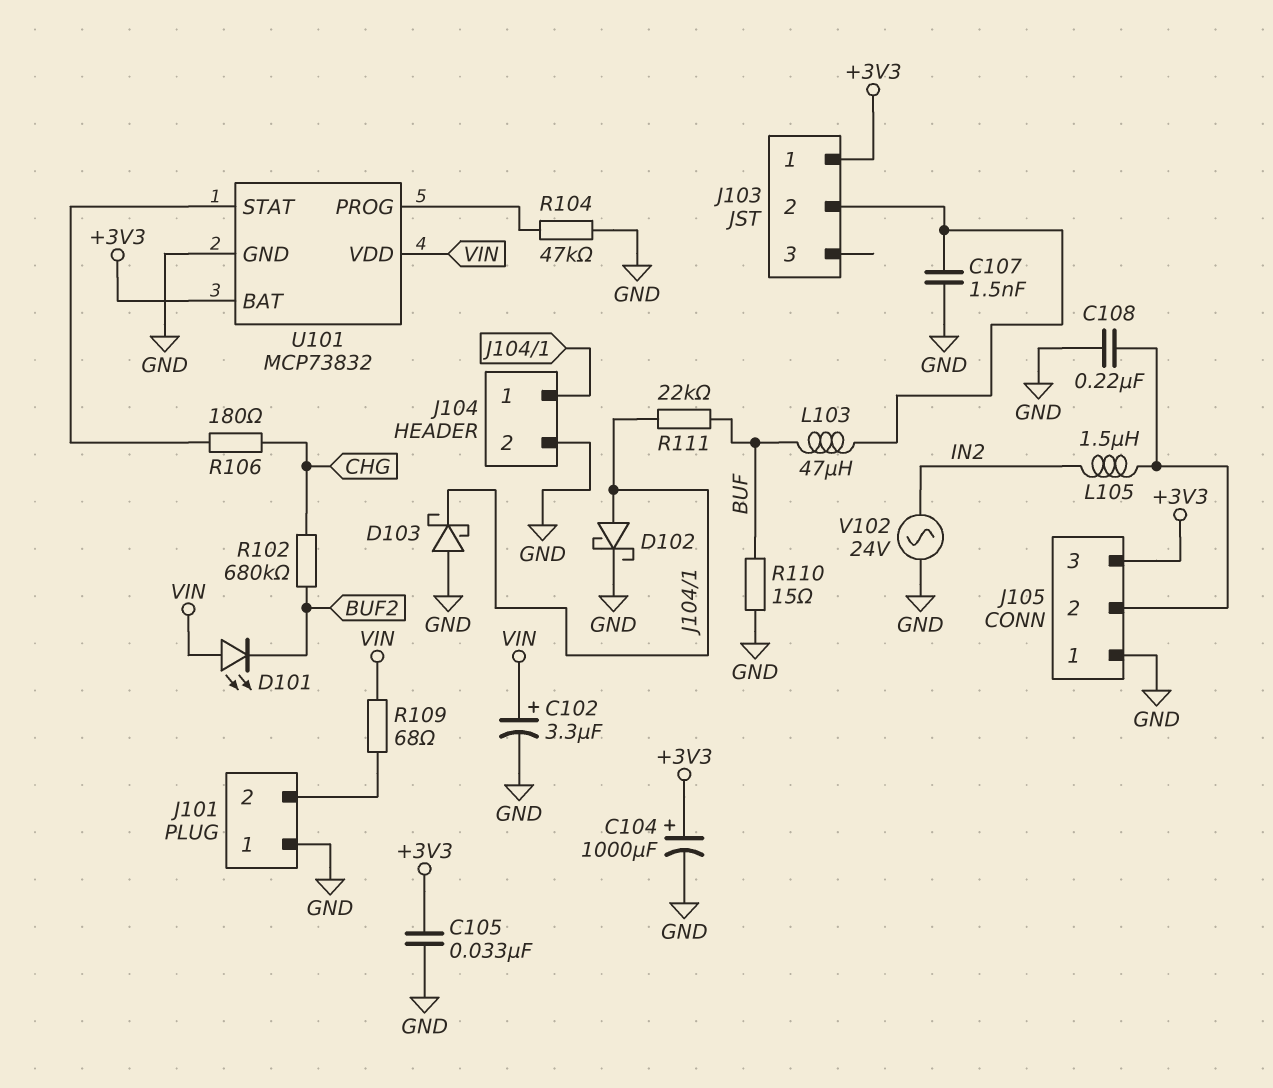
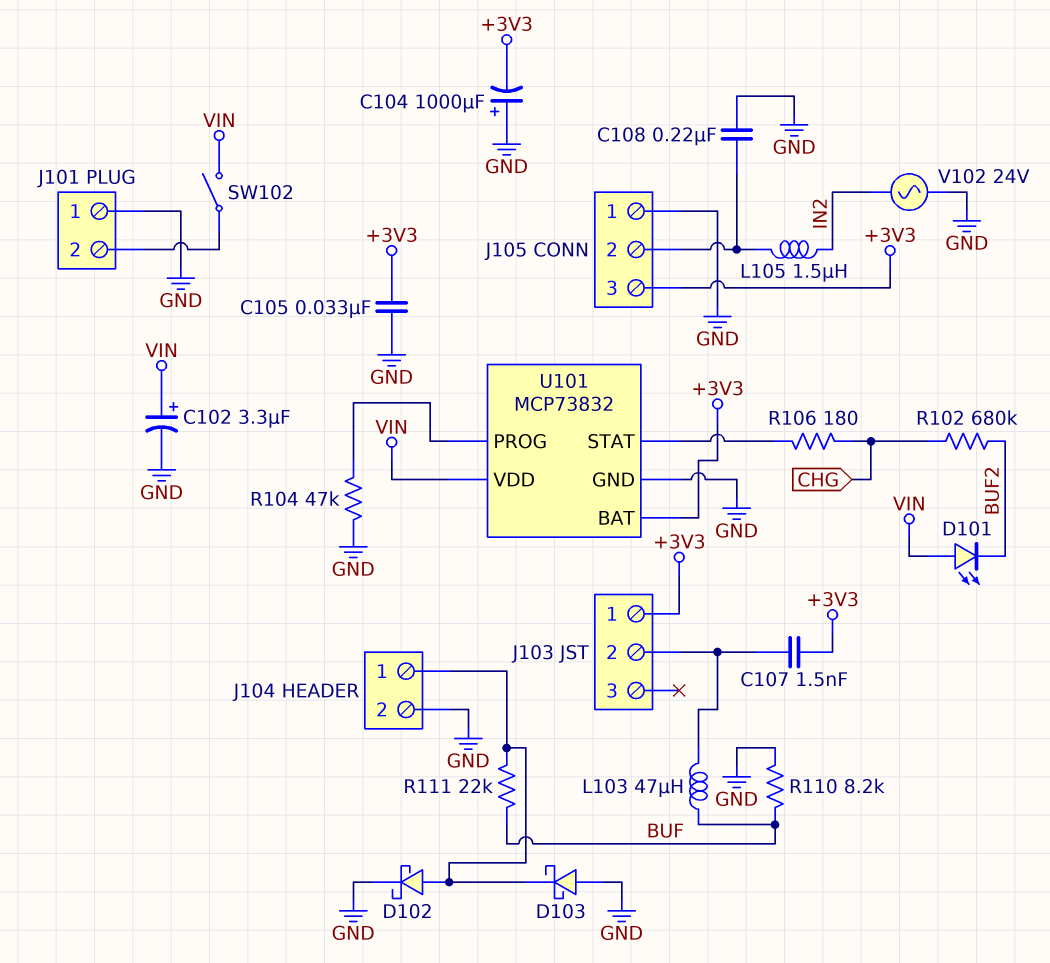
C104: 1000uF (plus +3V3, minus GND) -> 1000uF (plus GND, minus +3V3)
C107: 1.5nF (GND, J103/2) -> 1.5nF (+3V3, J103/2)
R109: 68 (J101/2, VIN) -> none
R110: 15 (BUF, GND) -> 8.2k (BUF, GND)
SW102: none -> switch (J101/2, VIN)

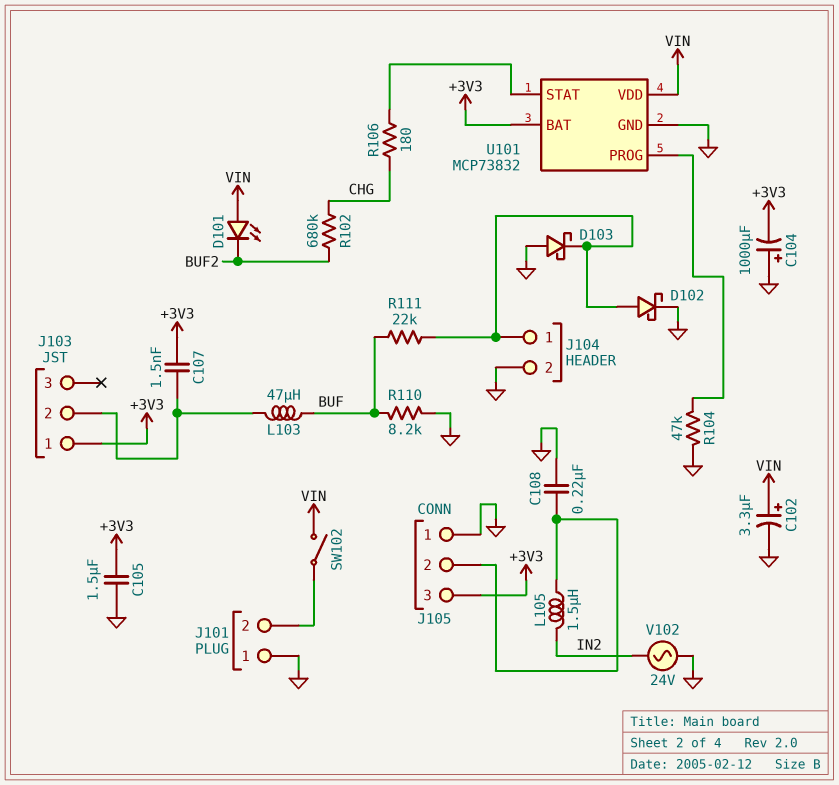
C105: 33nF (+3V3, GND) -> 1.5uF (+3V3, GND)

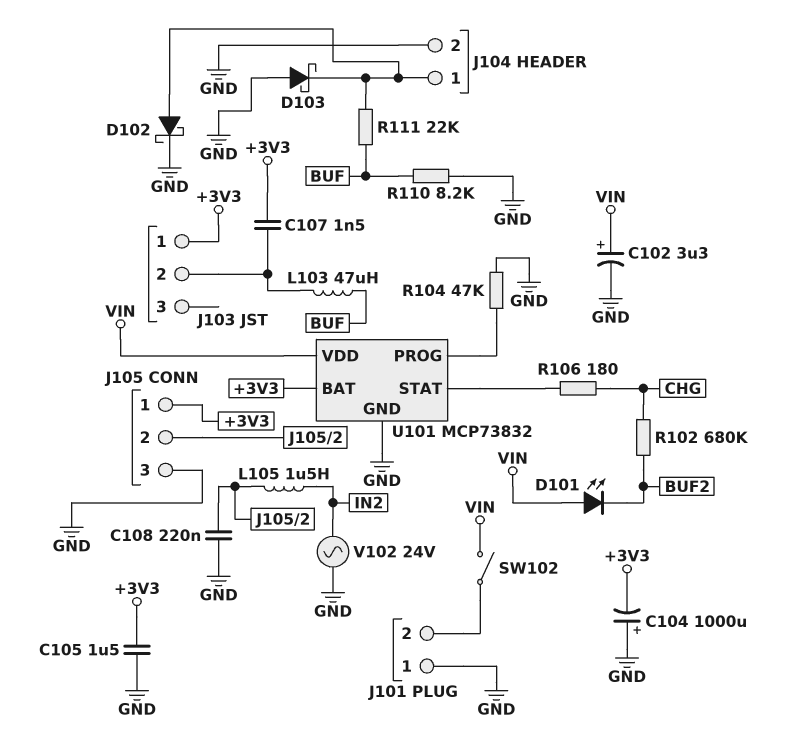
J105 pin 1: GND -> +3V3
J105 pin 3: +3V3 -> GND

